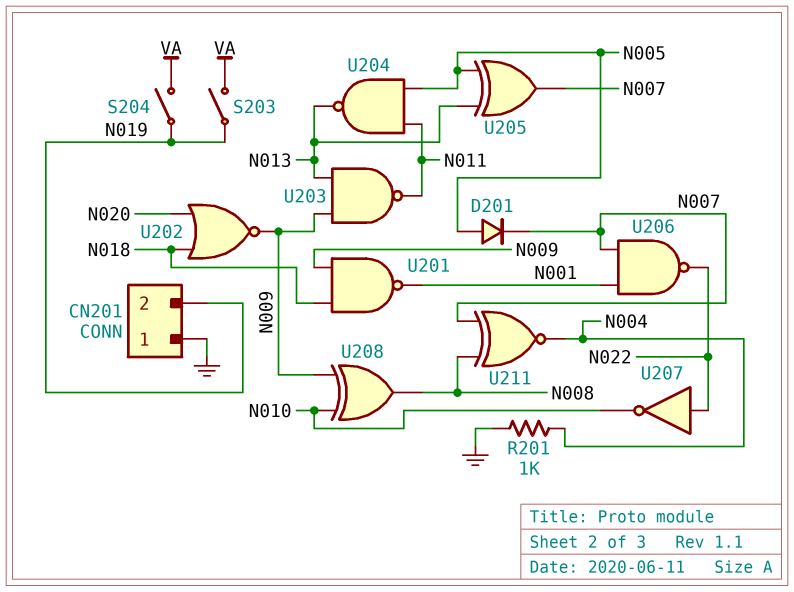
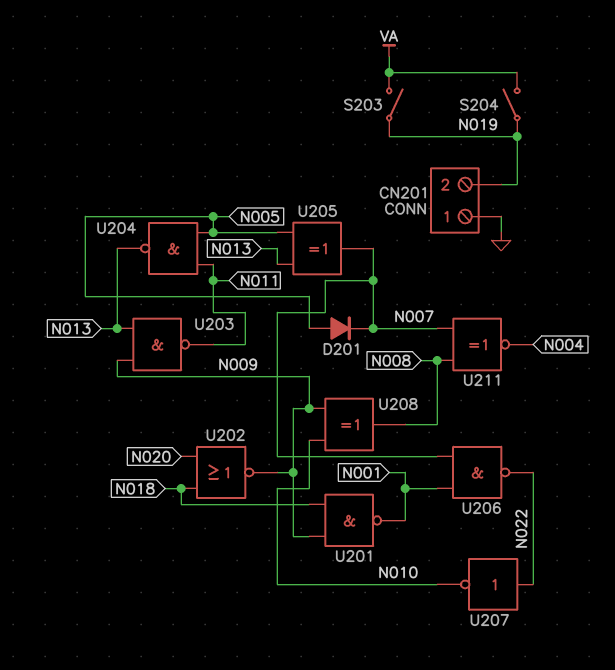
R201: 1k (GND, N004) -> none

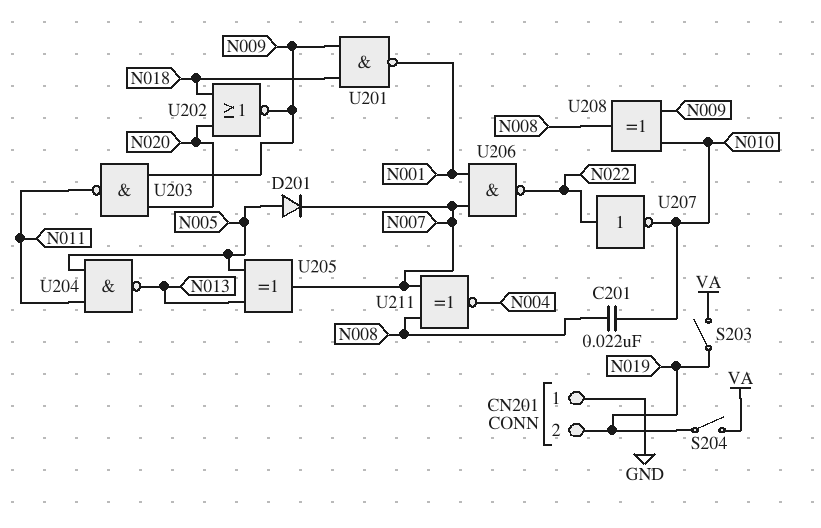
C201: none -> 22nF (N008, N010)
U203: NAND (in N009, in N013, out N011) -> NAND (in N009, in N020, out N011)

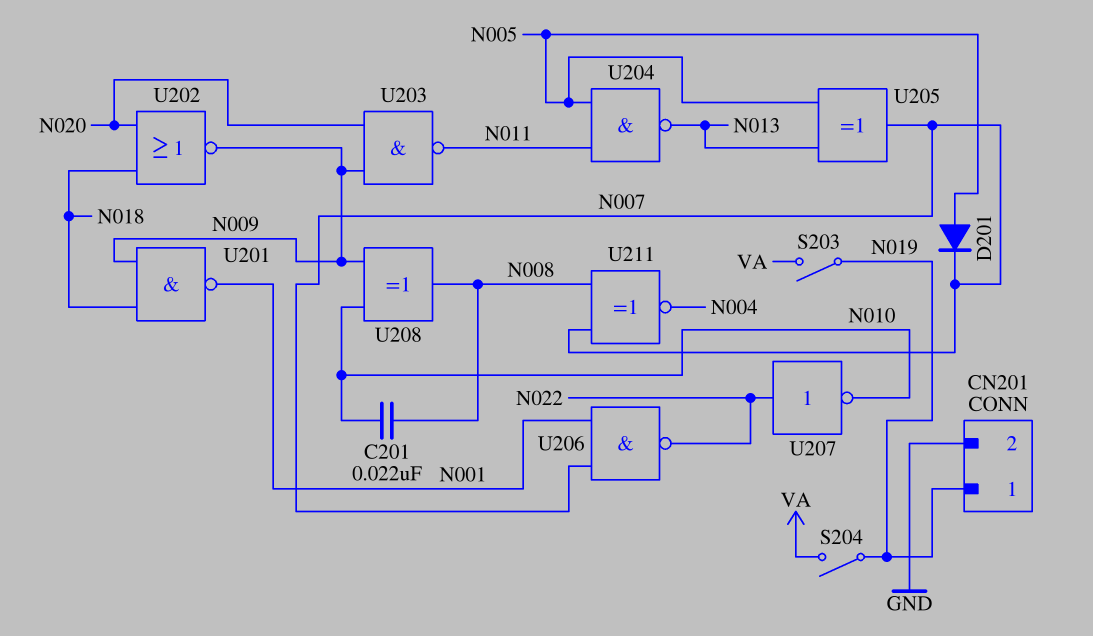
CN201 pin 1: GND -> N019
CN201 pin 2: N019 -> GND

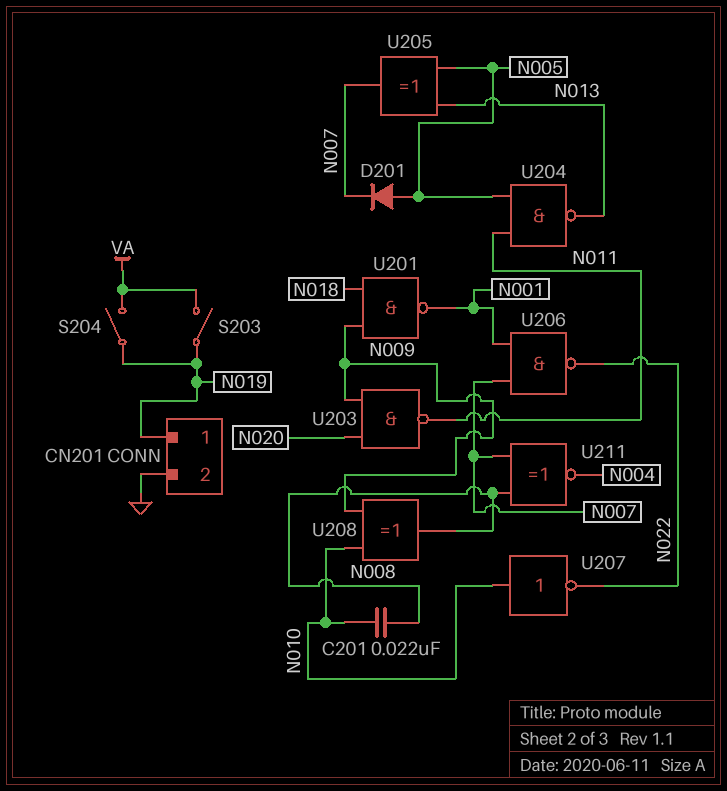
U202: NOR (in N018, in N020, out N009) -> none
U207: NOT (in N022, out N010) -> NOT (in N010, out N022)

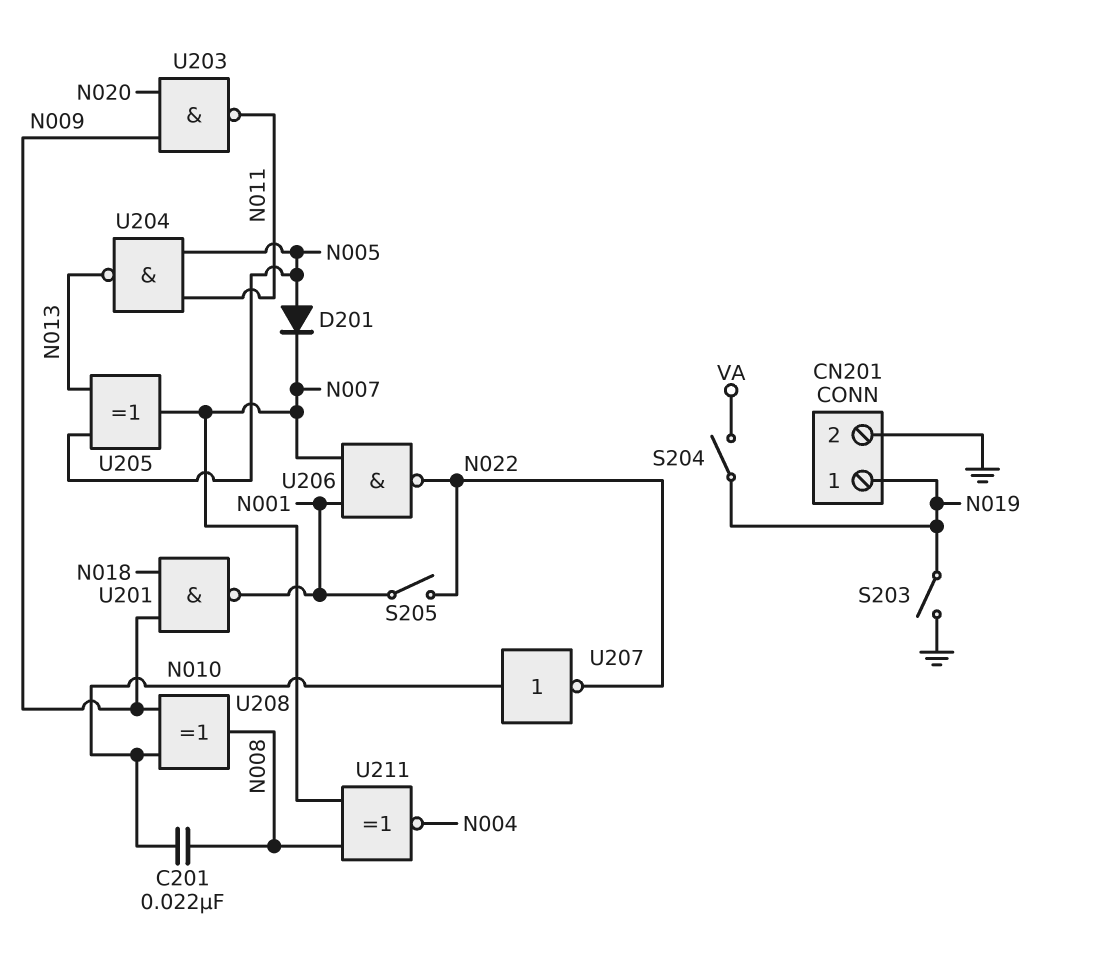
S203: switch (N019, VA) -> switch (GND, N019)
S205: none -> switch (N001, N022)

